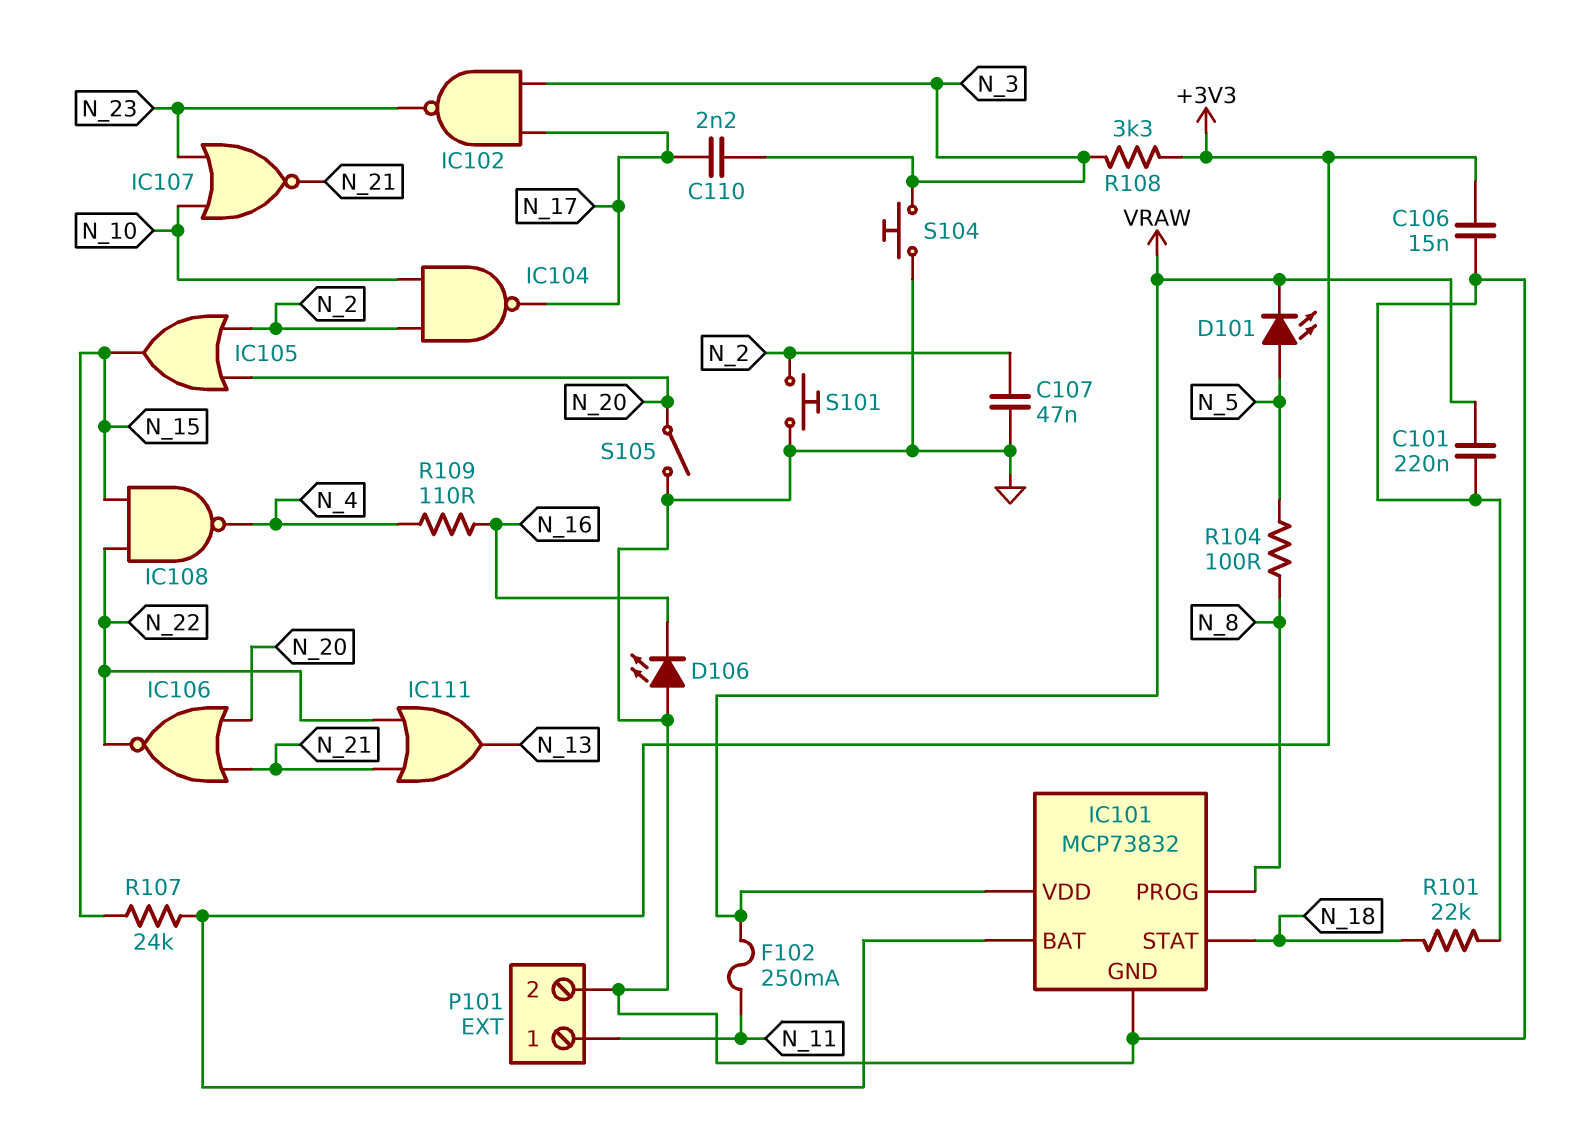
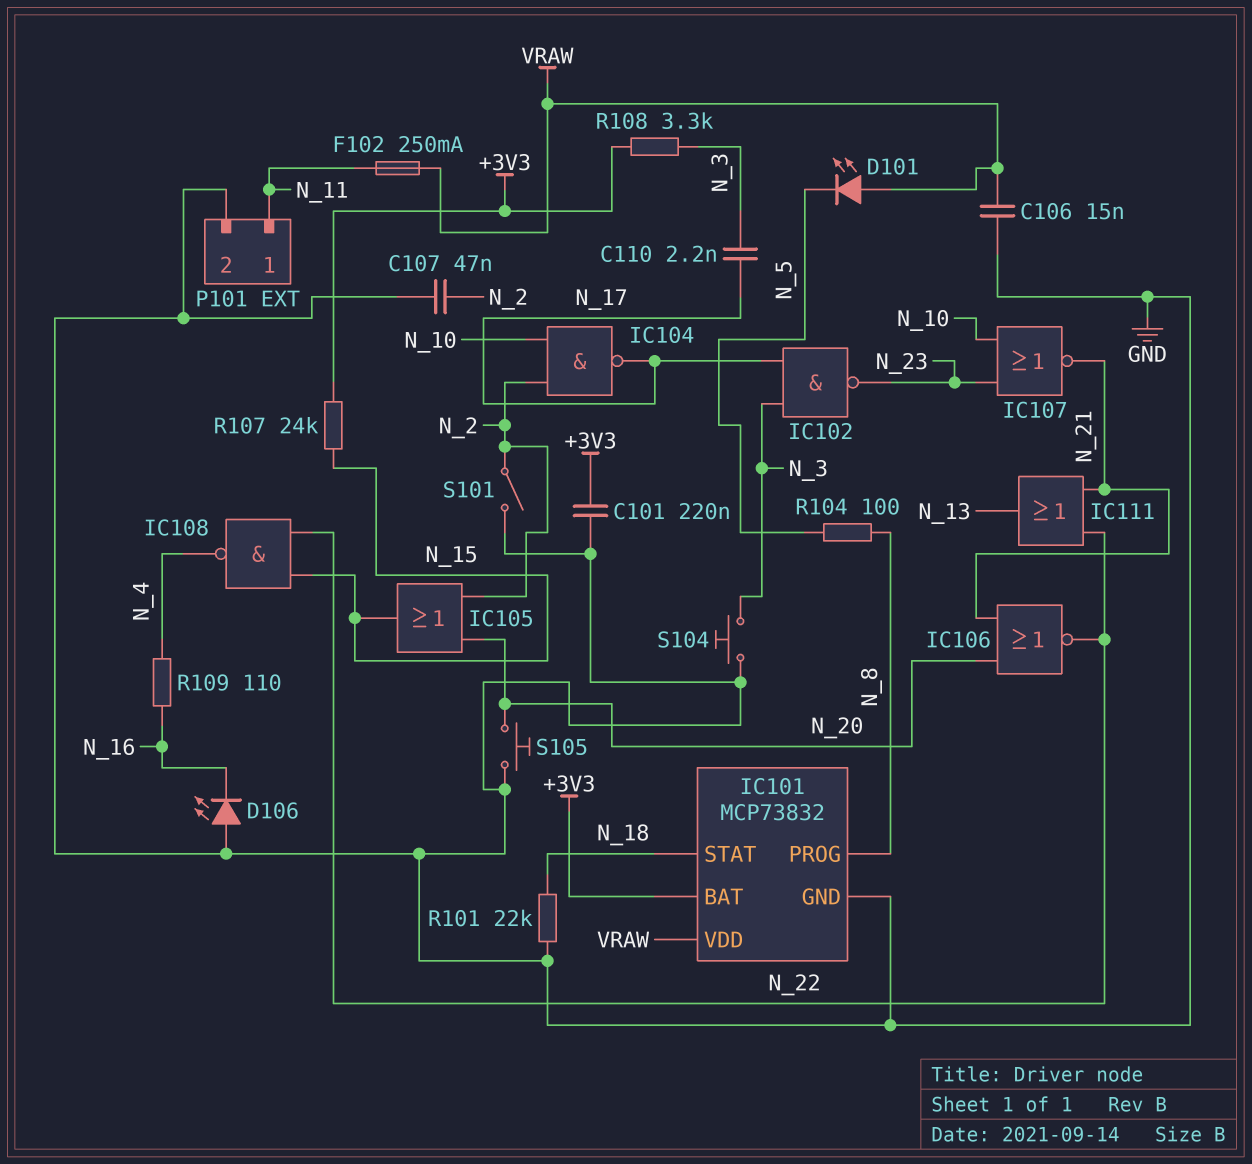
C101: 220nF (GND, VRAW) -> 220nF (+3V3, GND)
C106: 15nF (+3V3, GND) -> 15nF (GND, VRAW)
D101: LED (A N_5, K VRAW) -> LED (A VRAW, K N_5)
S101: button (GND, N_2) -> switch (GND, N_2)
S105: switch (GND, N_20) -> button (GND, N_20)

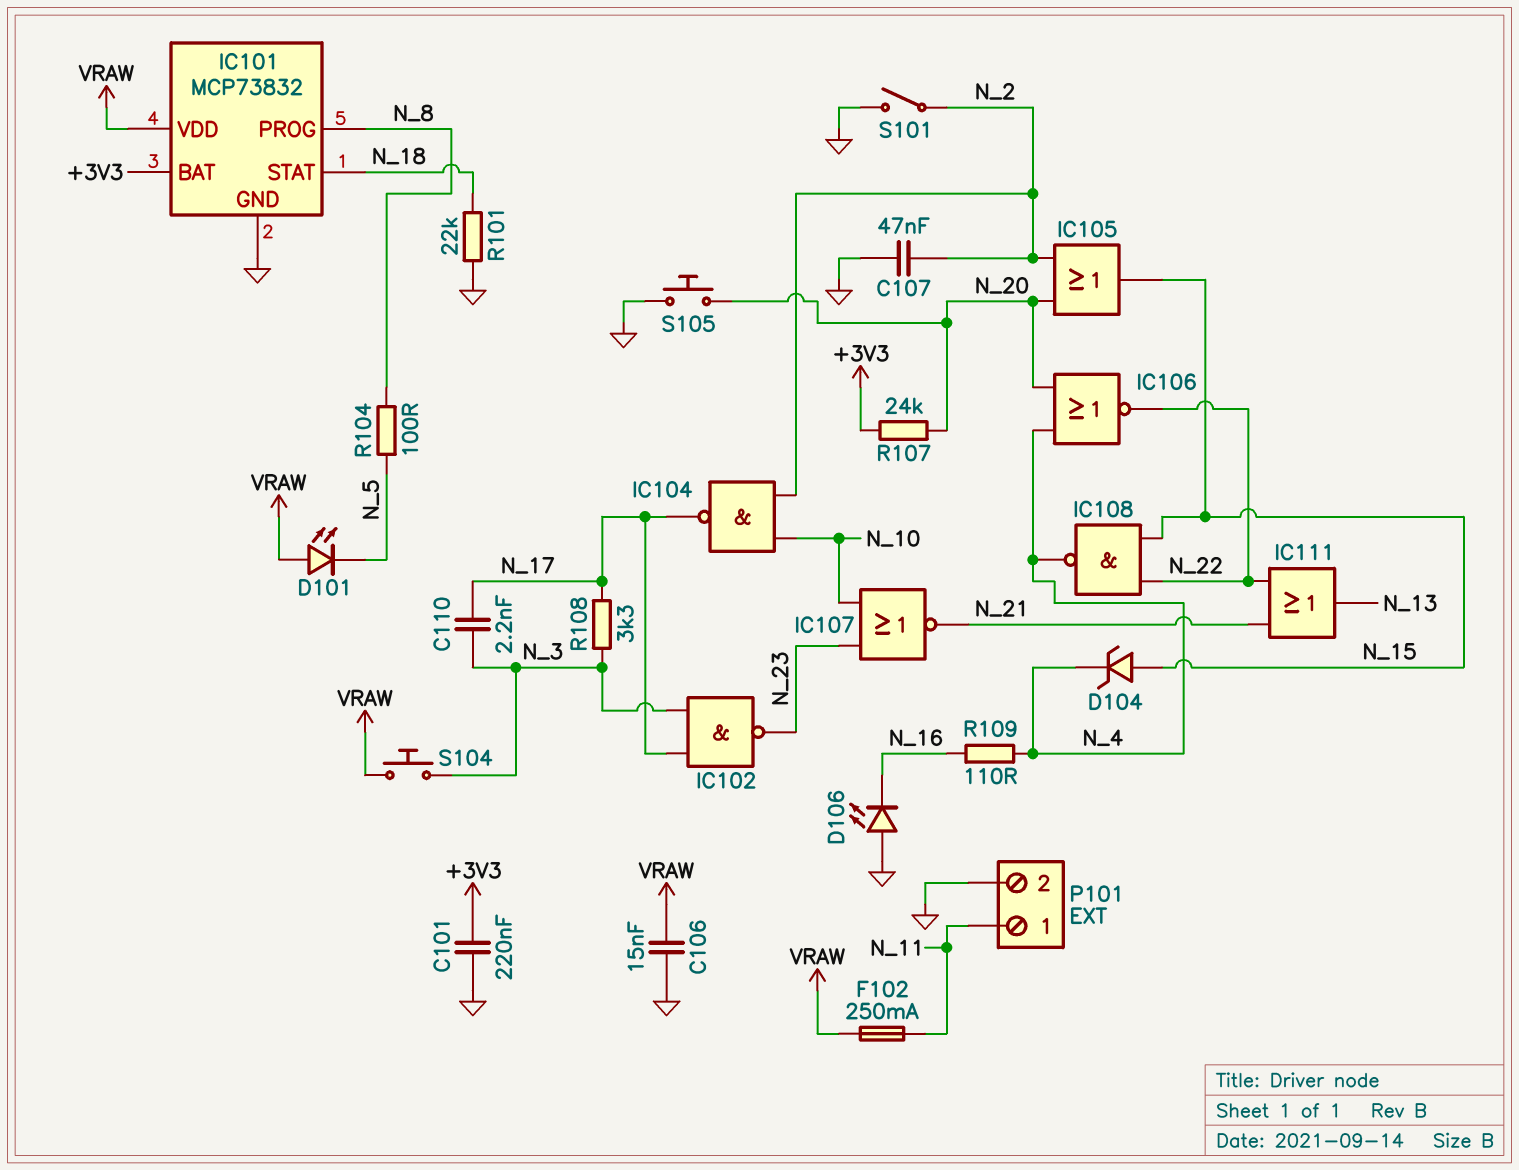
D104: none -> zener (A N_15, K N_4)
IC106: NOR (in N_20, in N_21, out N_22) -> NOR (in N_4, in N_20, out N_22)
R107: 24k (+3V3, N_15) -> 24k (+3V3, N_20)
R108: 3.3k (+3V3, N_3) -> 3.3k (N_3, N_17)
S104: button (GND, N_3) -> button (N_3, VRAW)

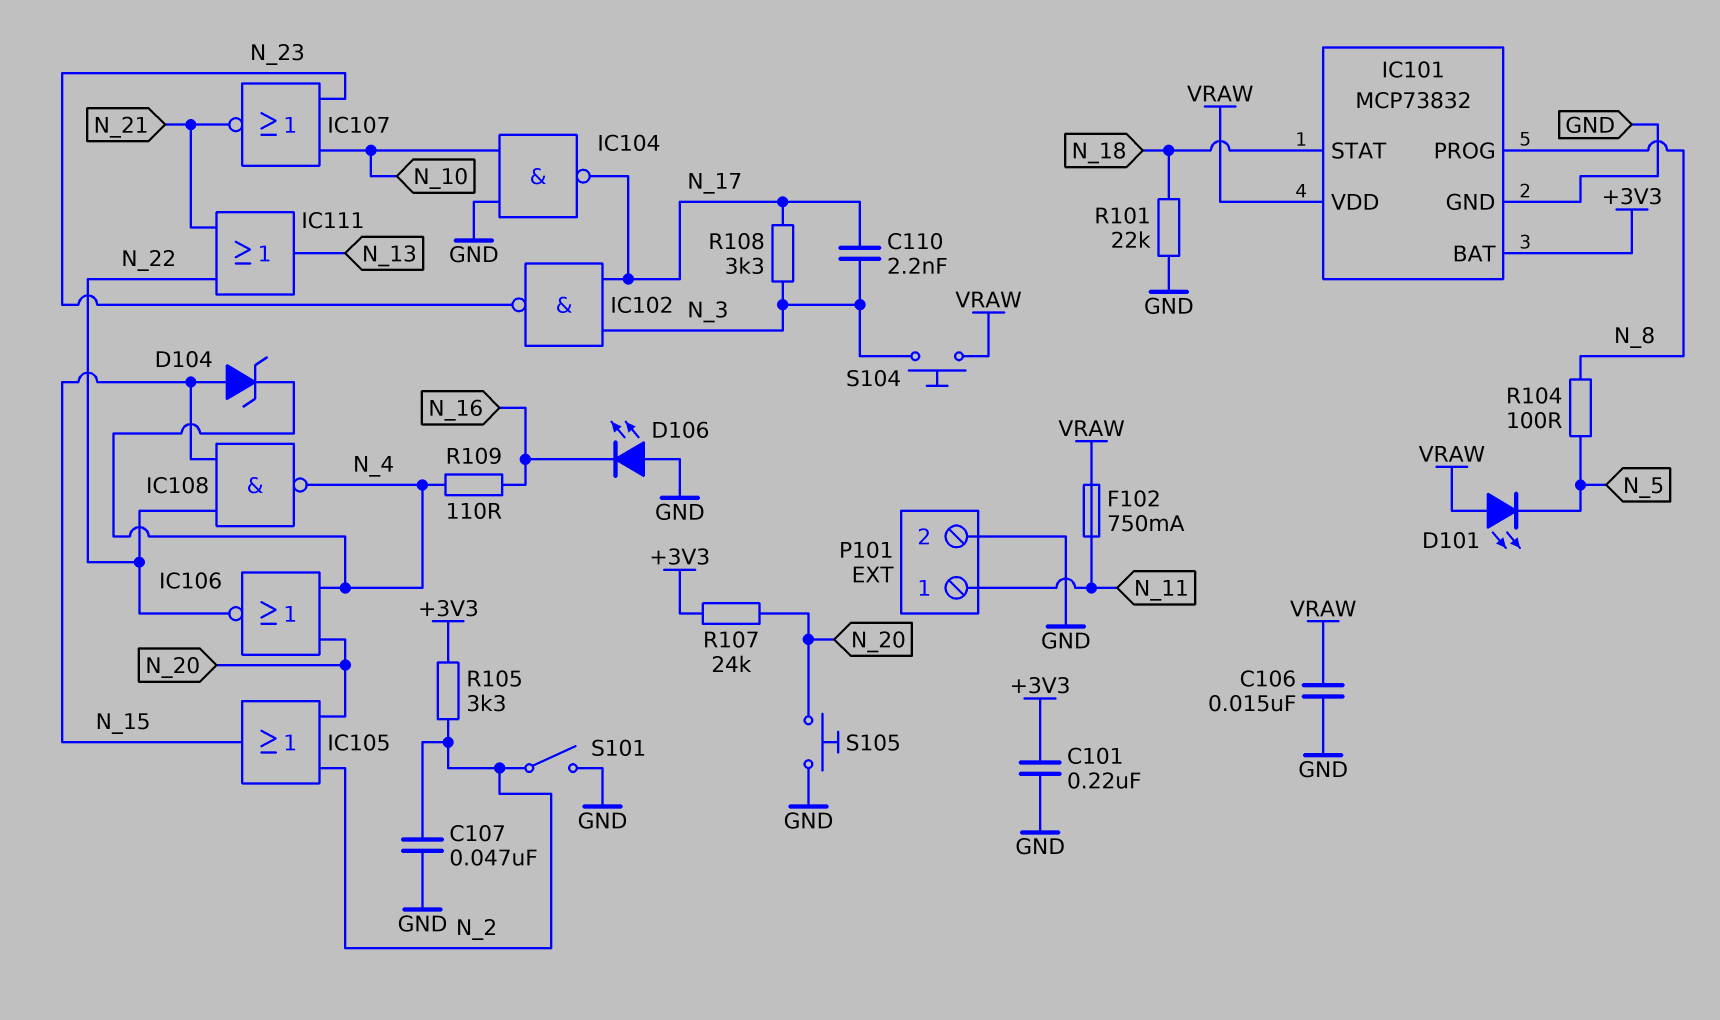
F102: 250mA (N_11, VRAW) -> 750mA (N_11, VRAW)
IC104: NAND (in N_2, in N_10, out N_17) -> NAND (in GND, in N_10, out N_17)
R105: none -> 3.3k (+3V3, N_2)

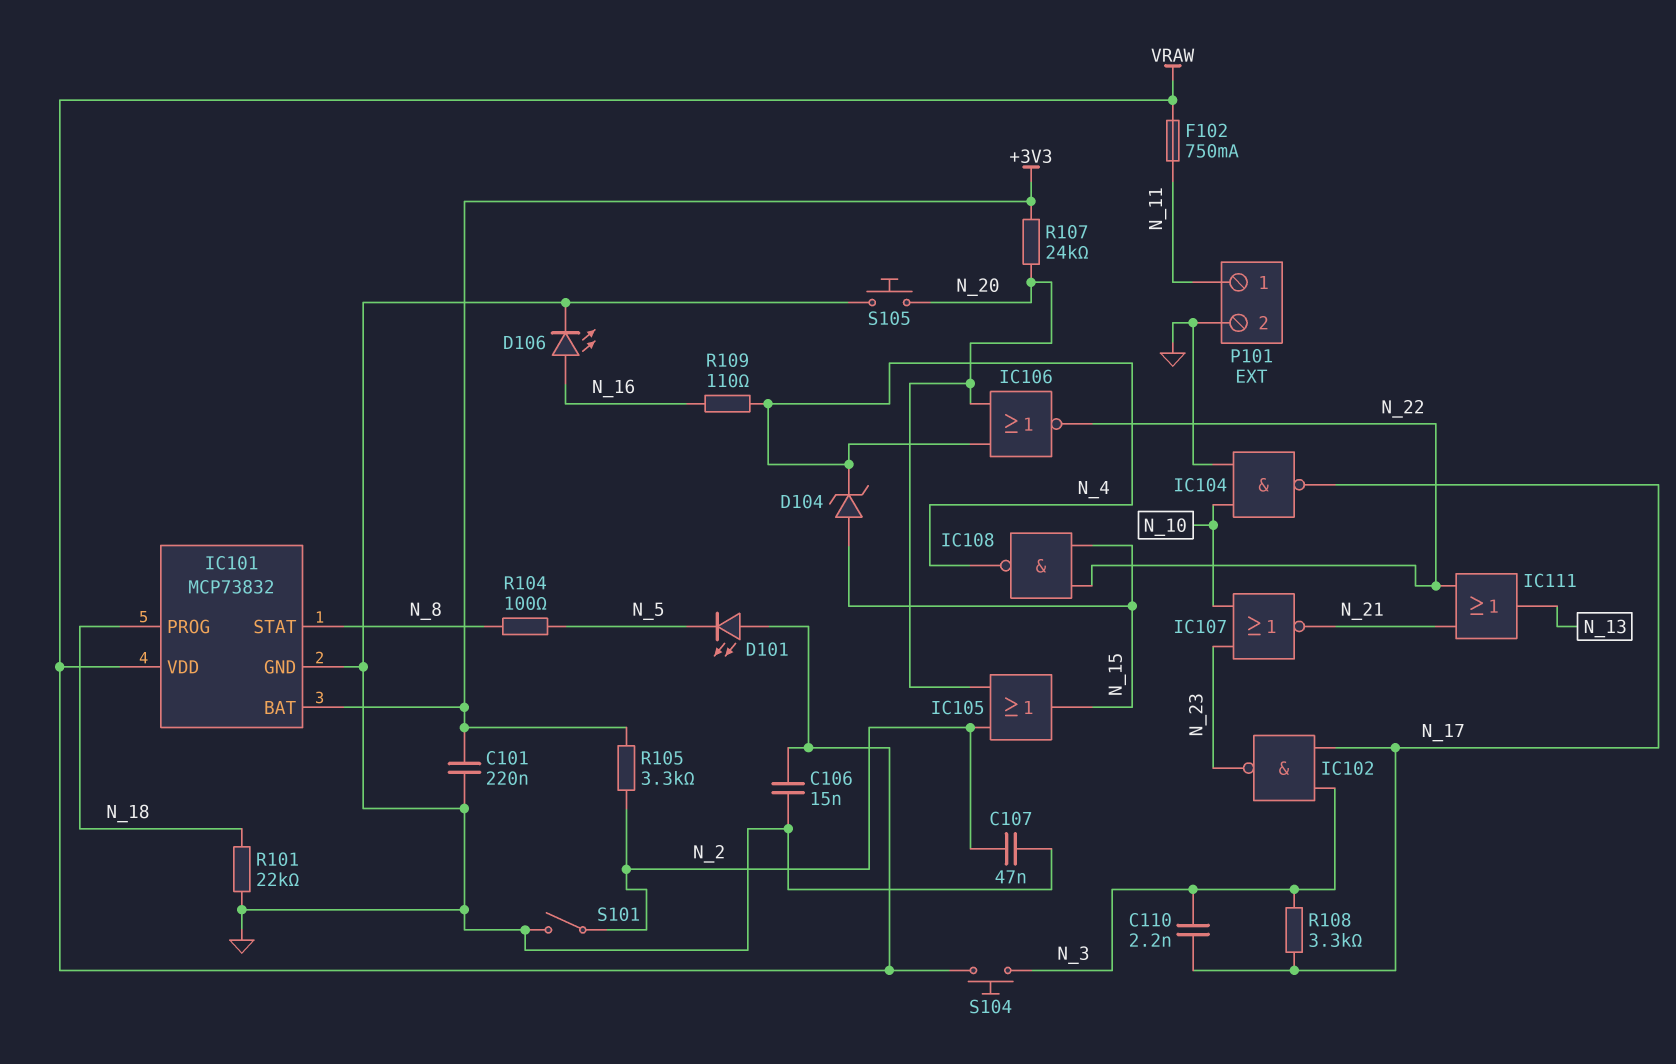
D106: LED (A GND, K N_16) -> LED (A N_16, K GND)
IC101 pin PROG: N_8 -> N_18
IC101 pin STAT: N_18 -> N_8

